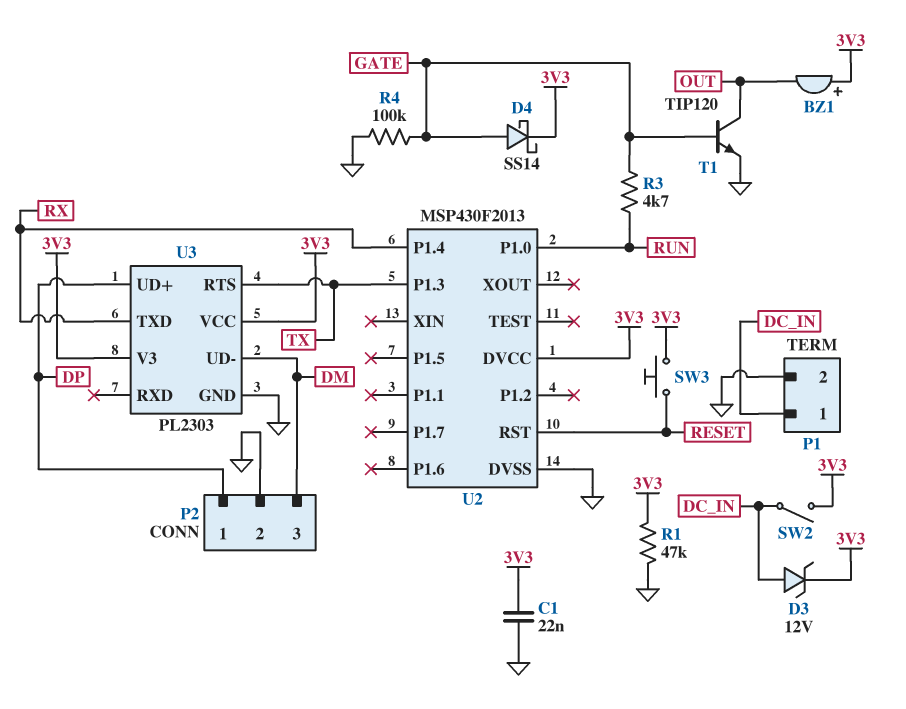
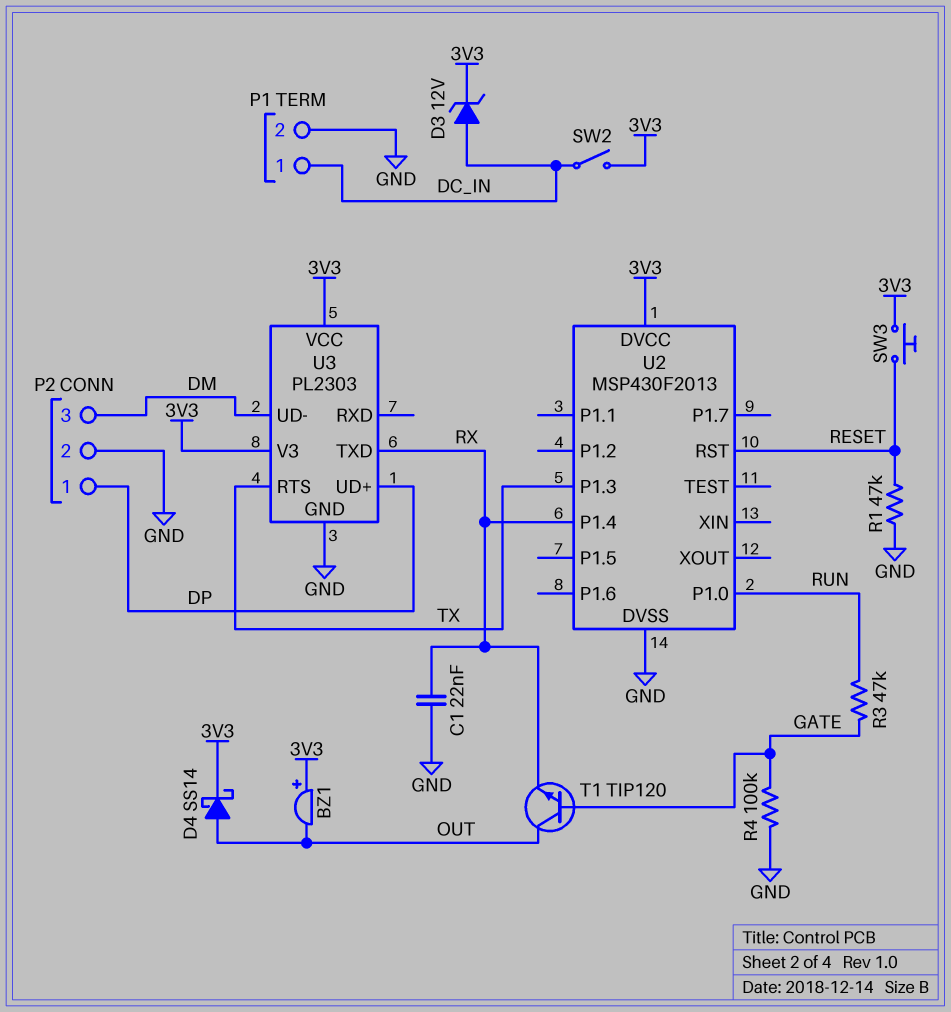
C1: 22nF (3V3, GND) -> 22nF (GND, RX)
D4: schottky SS14 (A GATE, K 3V3) -> schottky SS14 (A OUT, K 3V3)
R1: 47k (3V3, GND) -> 47k (GND, RESET)
R3: 4.7k (GATE, RUN) -> 47k (GATE, RUN)
T1: NPN TIP120 (B GATE, C OUT, E GND) -> NPN TIP120 (B GATE, C OUT, E RX)

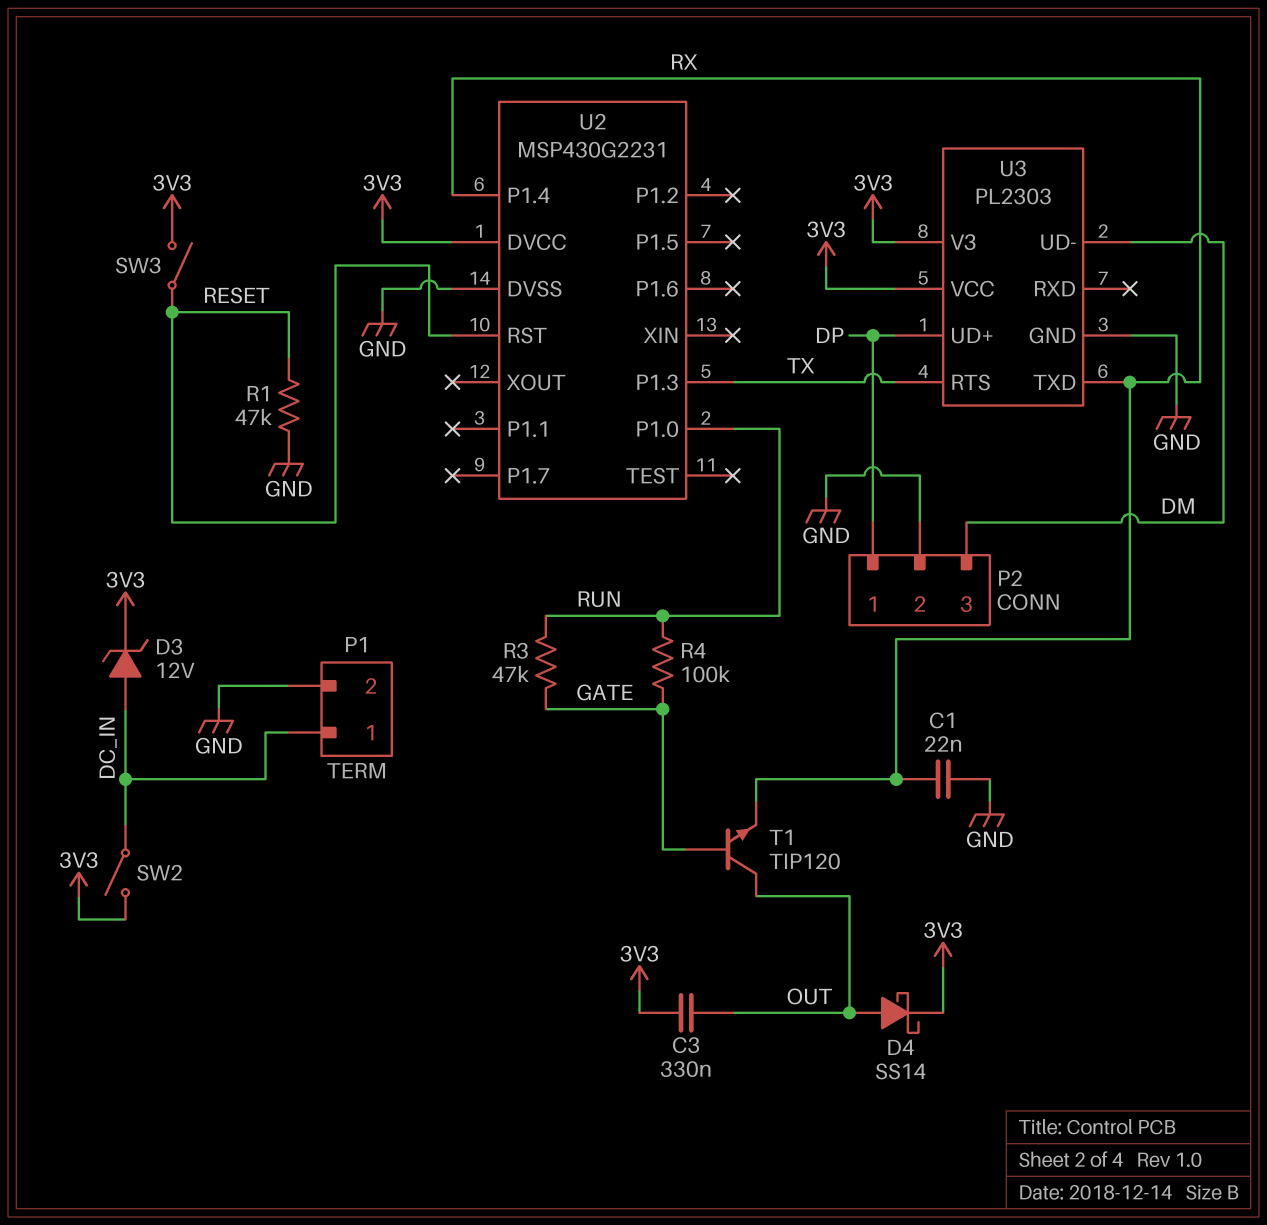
BZ1: buzzer (plus 3V3, minus OUT) -> none
C3: none -> 330nF (3V3, OUT)
R4: 100k (GATE, GND) -> 100k (GATE, RUN)
SW3: button (3V3, RESET) -> switch (3V3, RESET)
U2: MSP430F2013 -> MSP430G2231

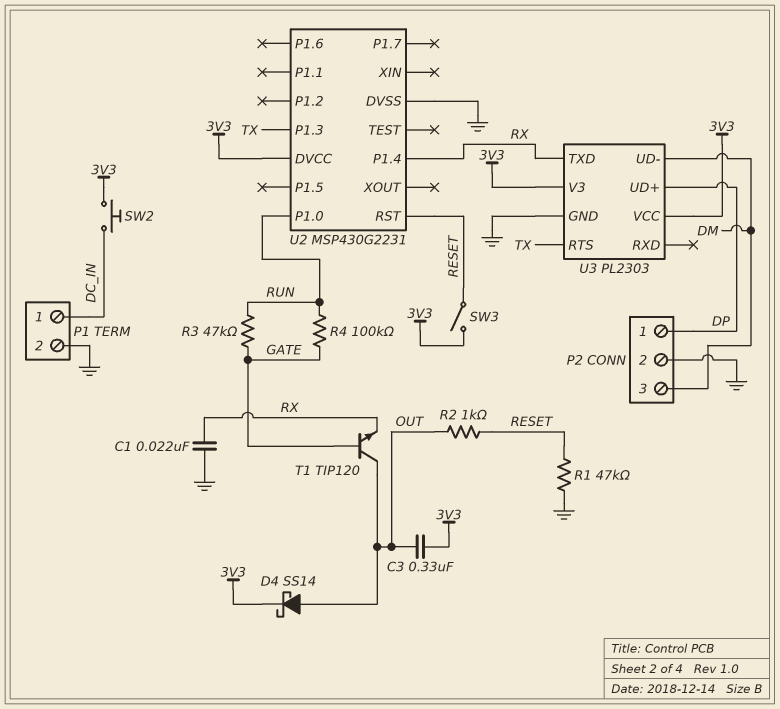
D3: zener 12V (A DC_IN, K 3V3) -> none
R2: none -> 1k (OUT, RESET)
SW2: switch (3V3, DC_IN) -> button (3V3, DC_IN)

